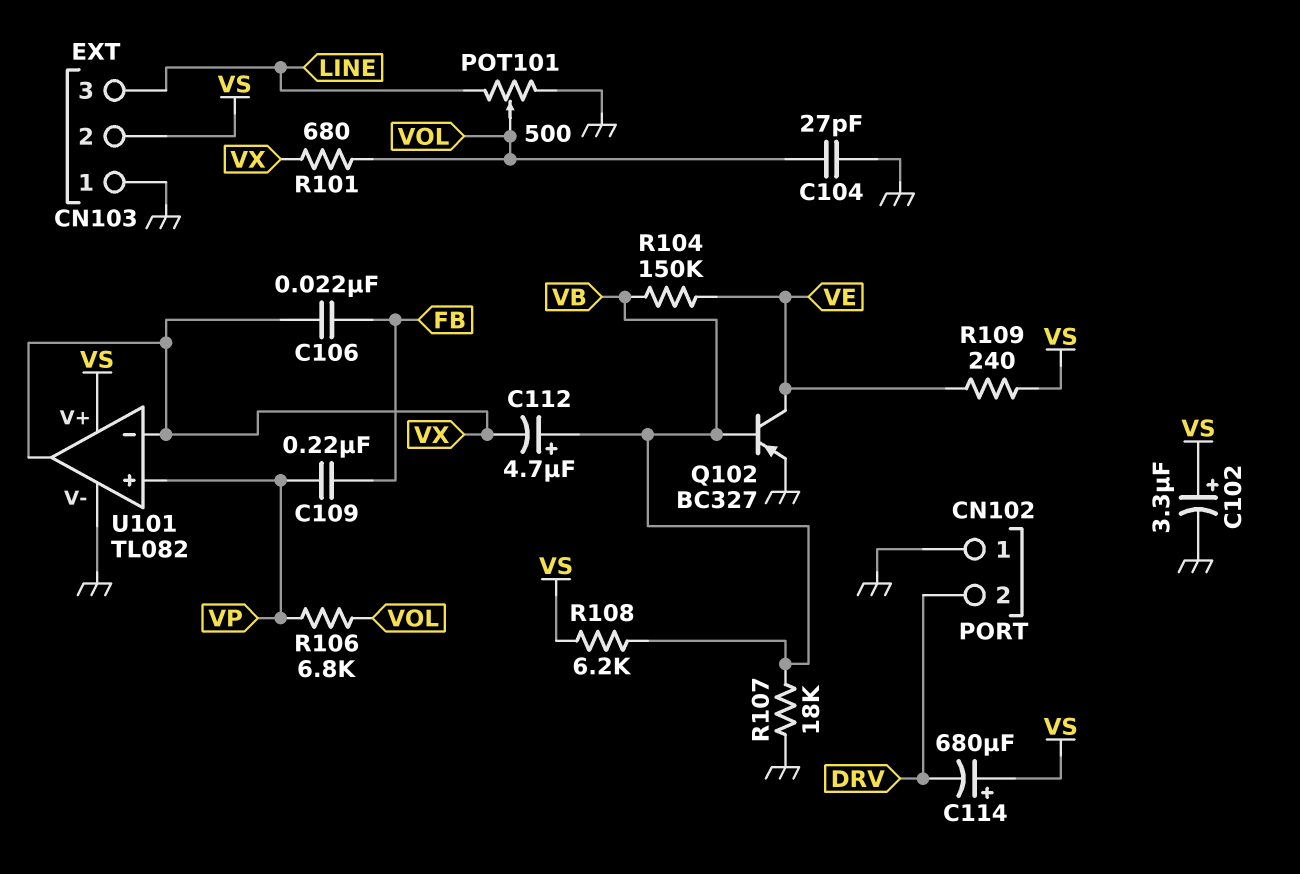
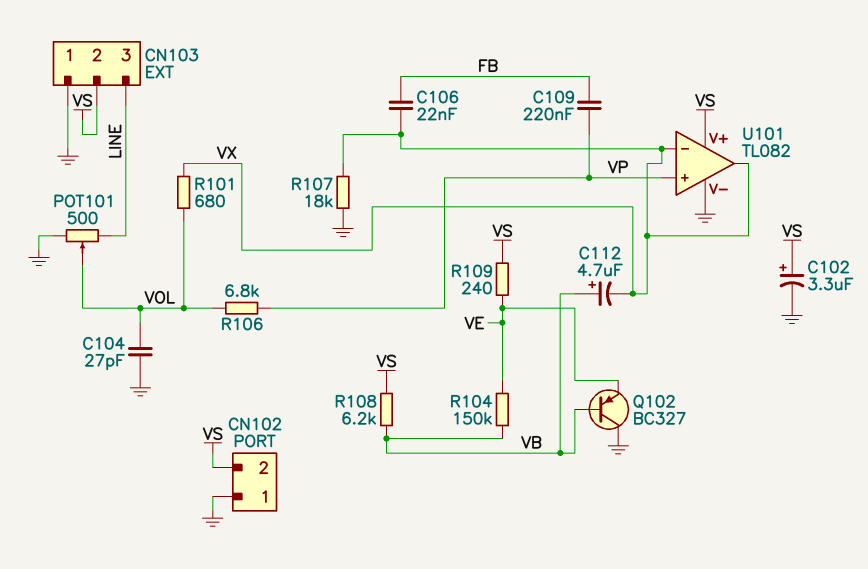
C114: 680uF (plus VS, minus DRV) -> none
CN102 pin 2: DRV -> VS
Q102: PNP BC327 (B VB, C VE, E GND) -> PNP BC327 (B VB, C GND, E VE)
R107: 18k (GND, VB) -> 18k (GND, VX)

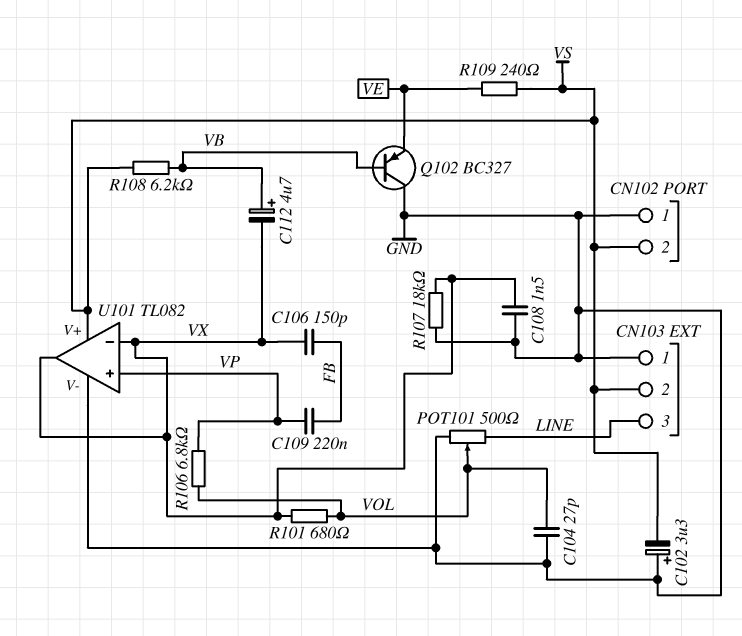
C102: 3.3uF (plus VS, minus GND) -> 3.3uF (plus GND, minus VS)
C106: 22nF (FB, VX) -> 150pF (FB, VX)
C108: none -> 1.5nF (GND, VX)
R104: 150k (VB, VE) -> none

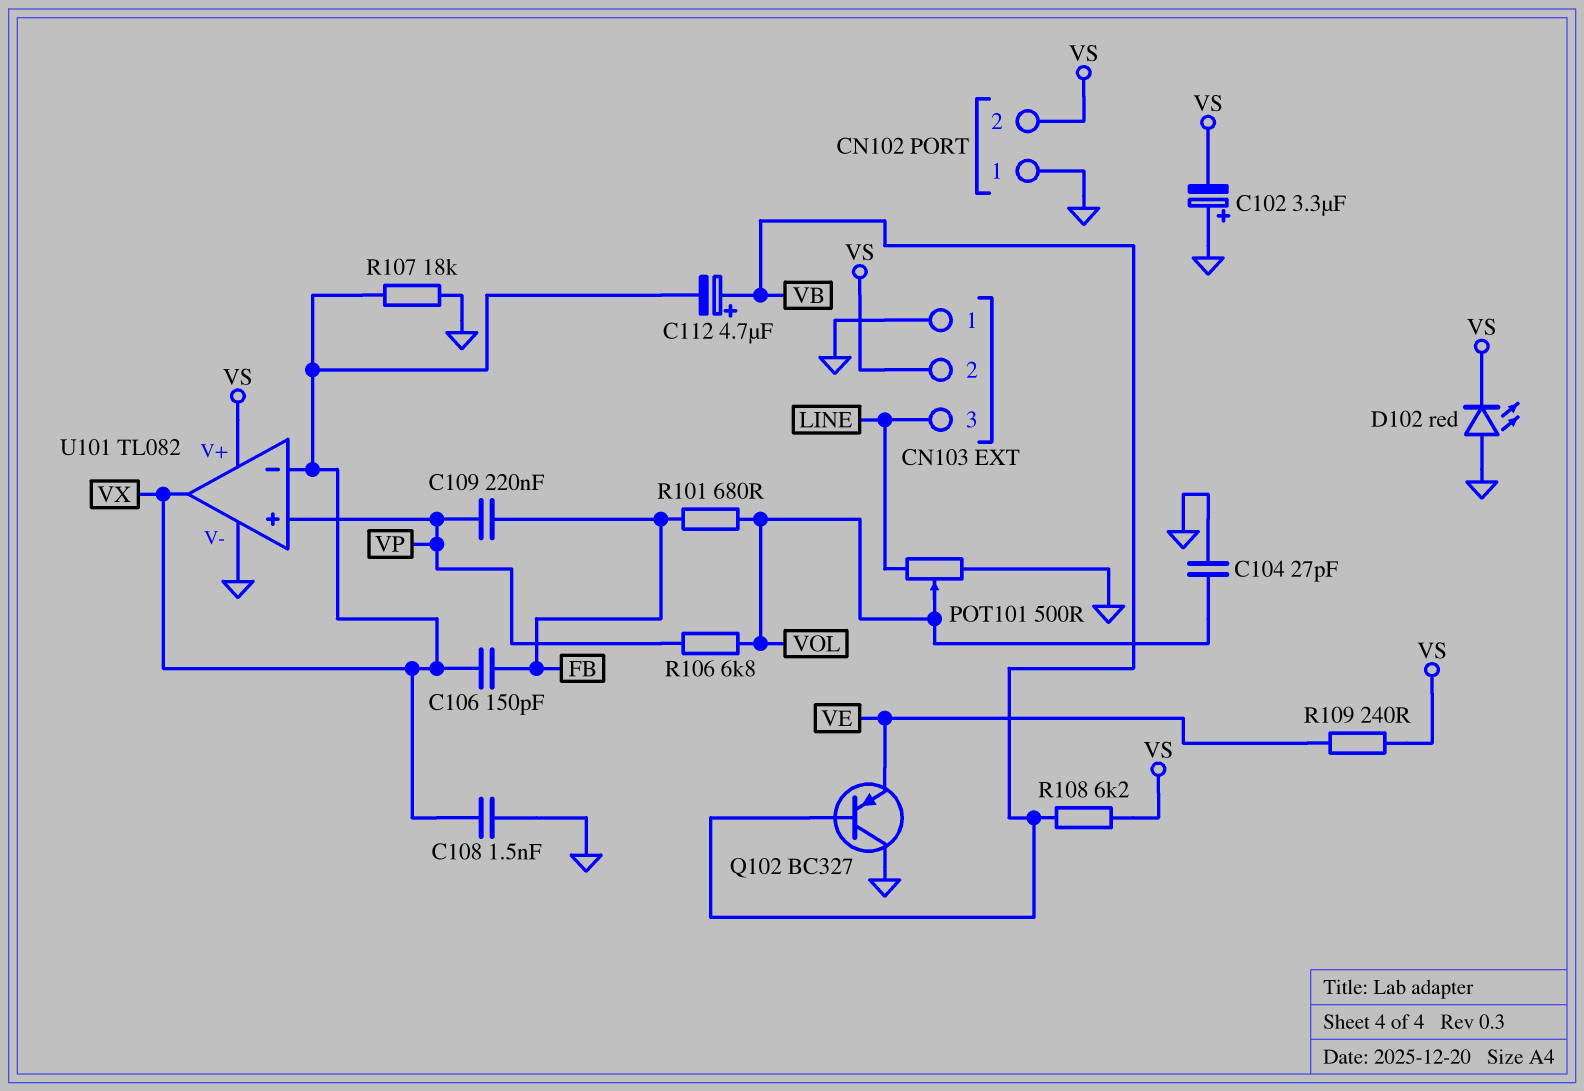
D102: none -> LED red (A GND, K VS)
R101: 680 (VOL, VX) -> 680 (FB, VOL)

